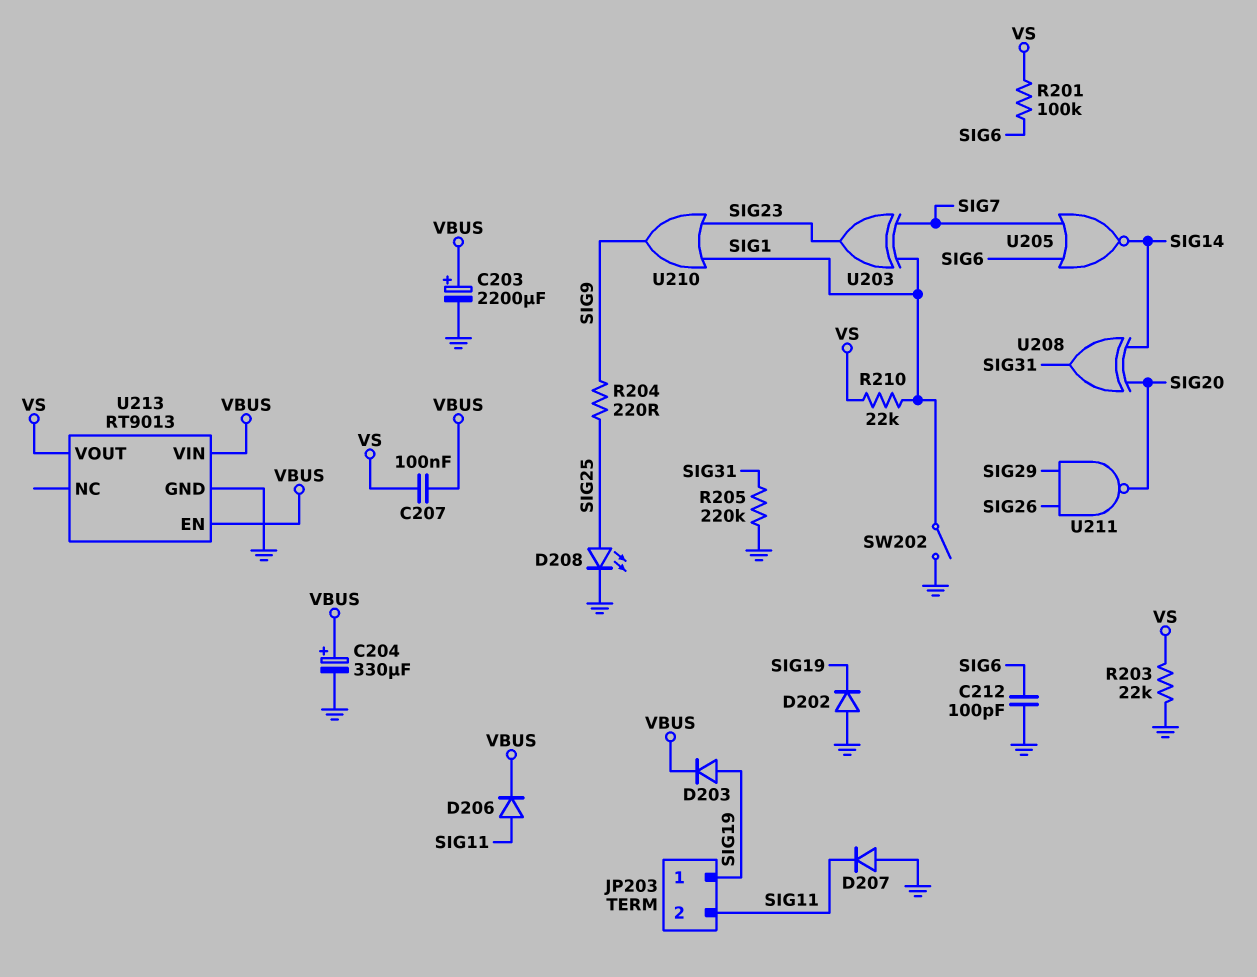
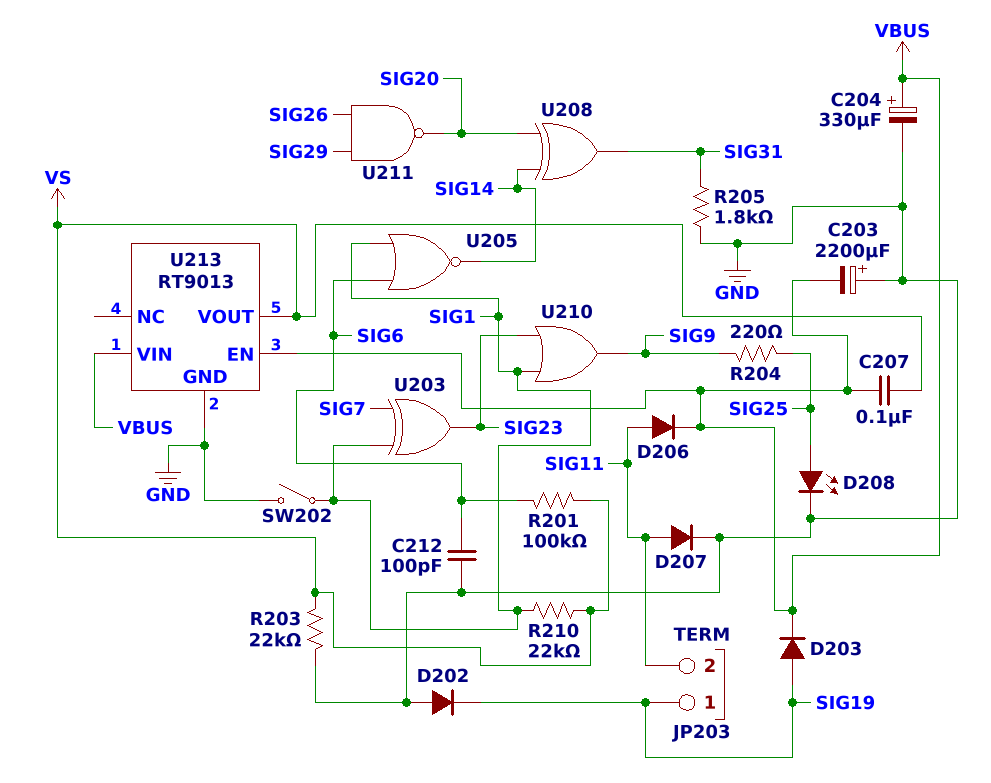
C203: 2200uF (plus VBUS, minus GND) -> 2200uF (plus GND, minus VBUS)
D207: diode (A GND, K SIG11) -> diode (A SIG11, K GND)
R205: 220k (GND, SIG31) -> 1.8k (GND, SIG31)
U205: NOR (in SIG6, in SIG7, out SIG14) -> NOR (in SIG1, in SIG6, out SIG14)

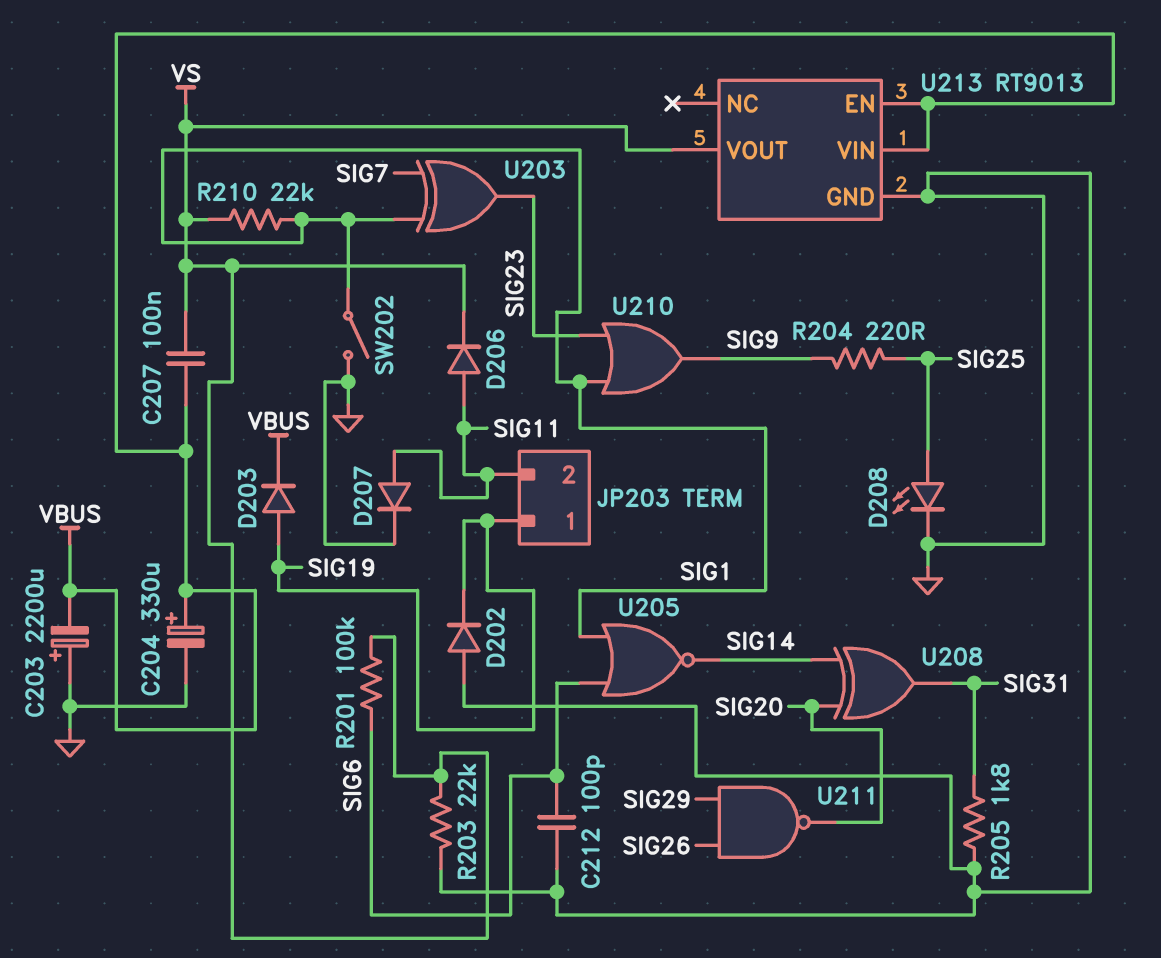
D206: diode (A SIG11, K VBUS) -> diode (A SIG11, K VS)

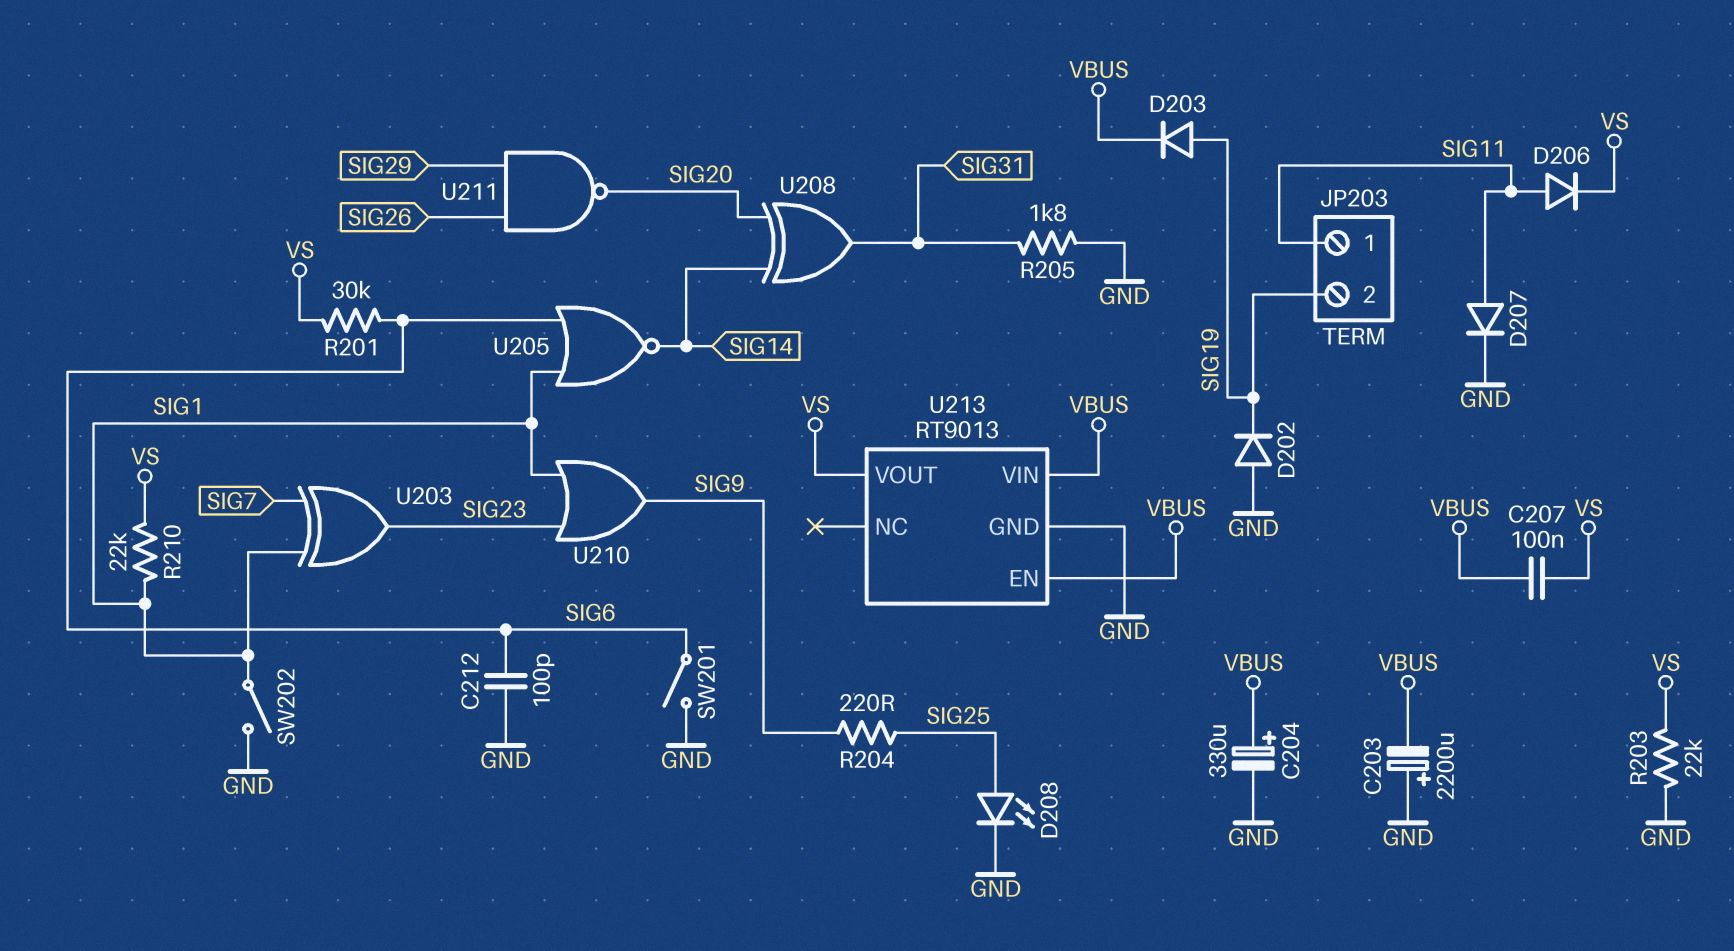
JP203 pin 1: SIG19 -> SIG11
JP203 pin 2: SIG11 -> SIG19
R201: 100k (SIG6, VS) -> 30k (SIG6, VS)
SW201: none -> switch (GND, SIG6)

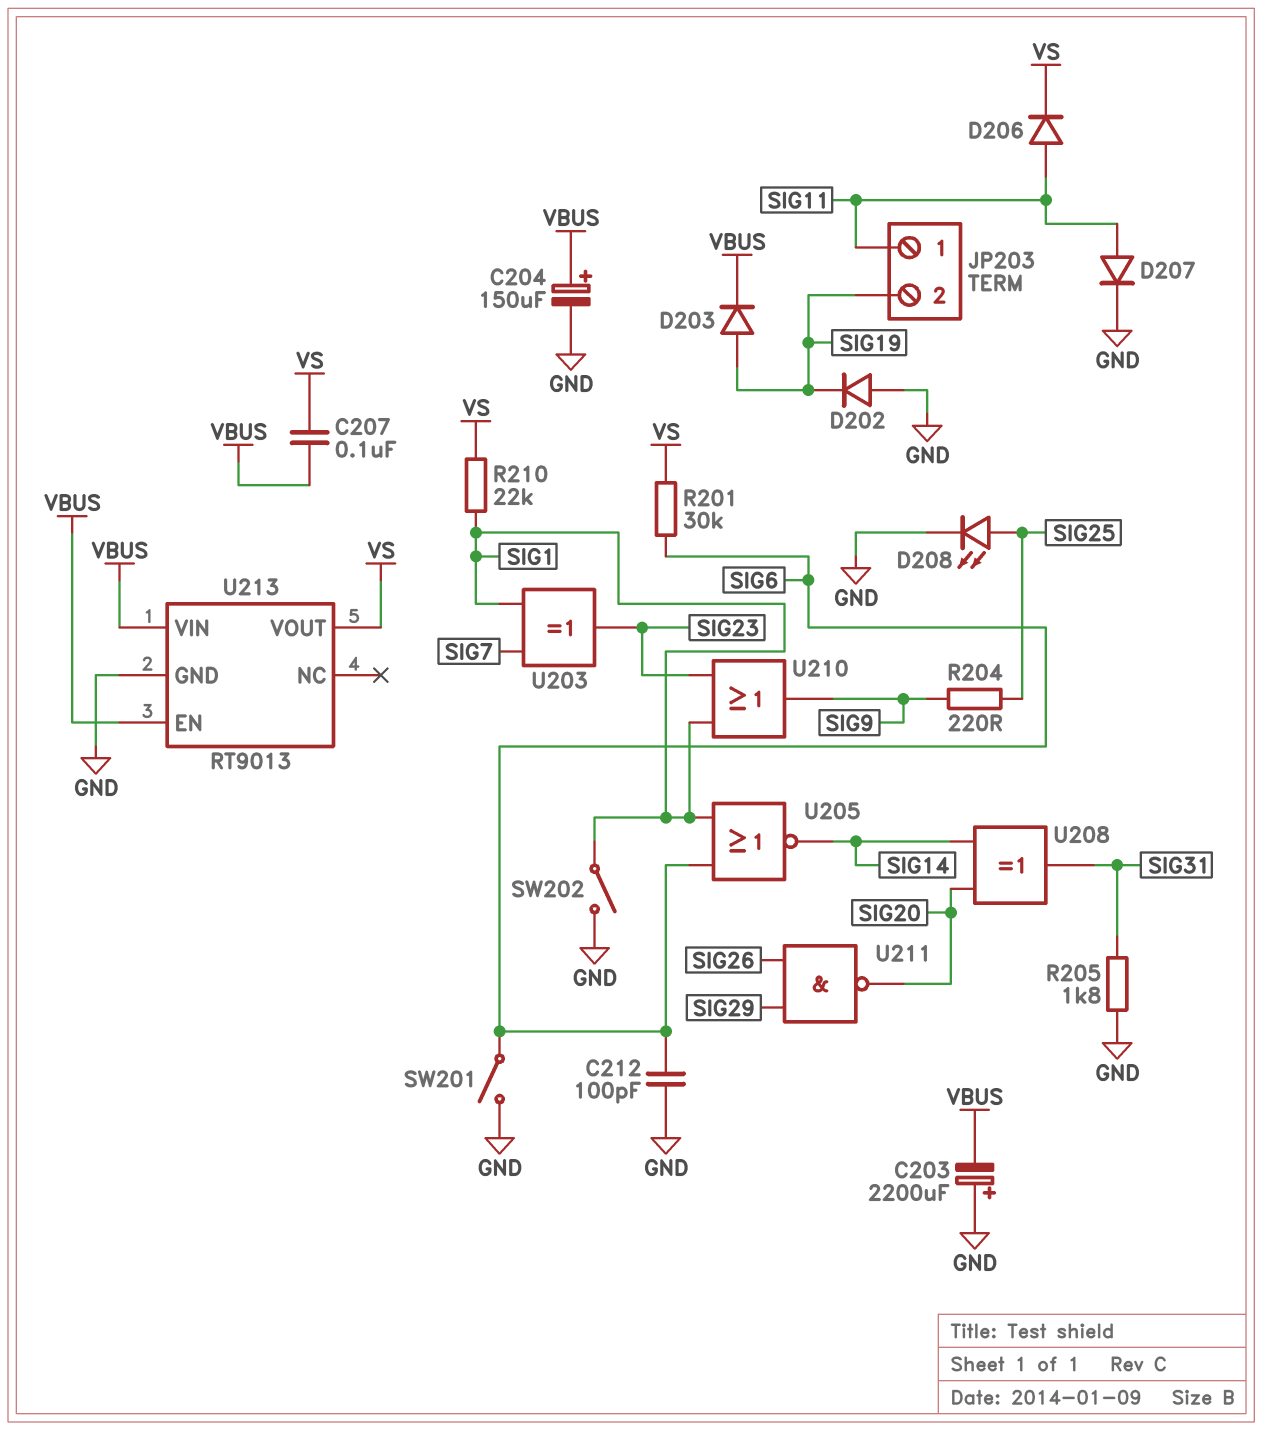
C204: 330uF (plus VBUS, minus GND) -> 150uF (plus VBUS, minus GND)
R203: 22k (GND, VS) -> none

